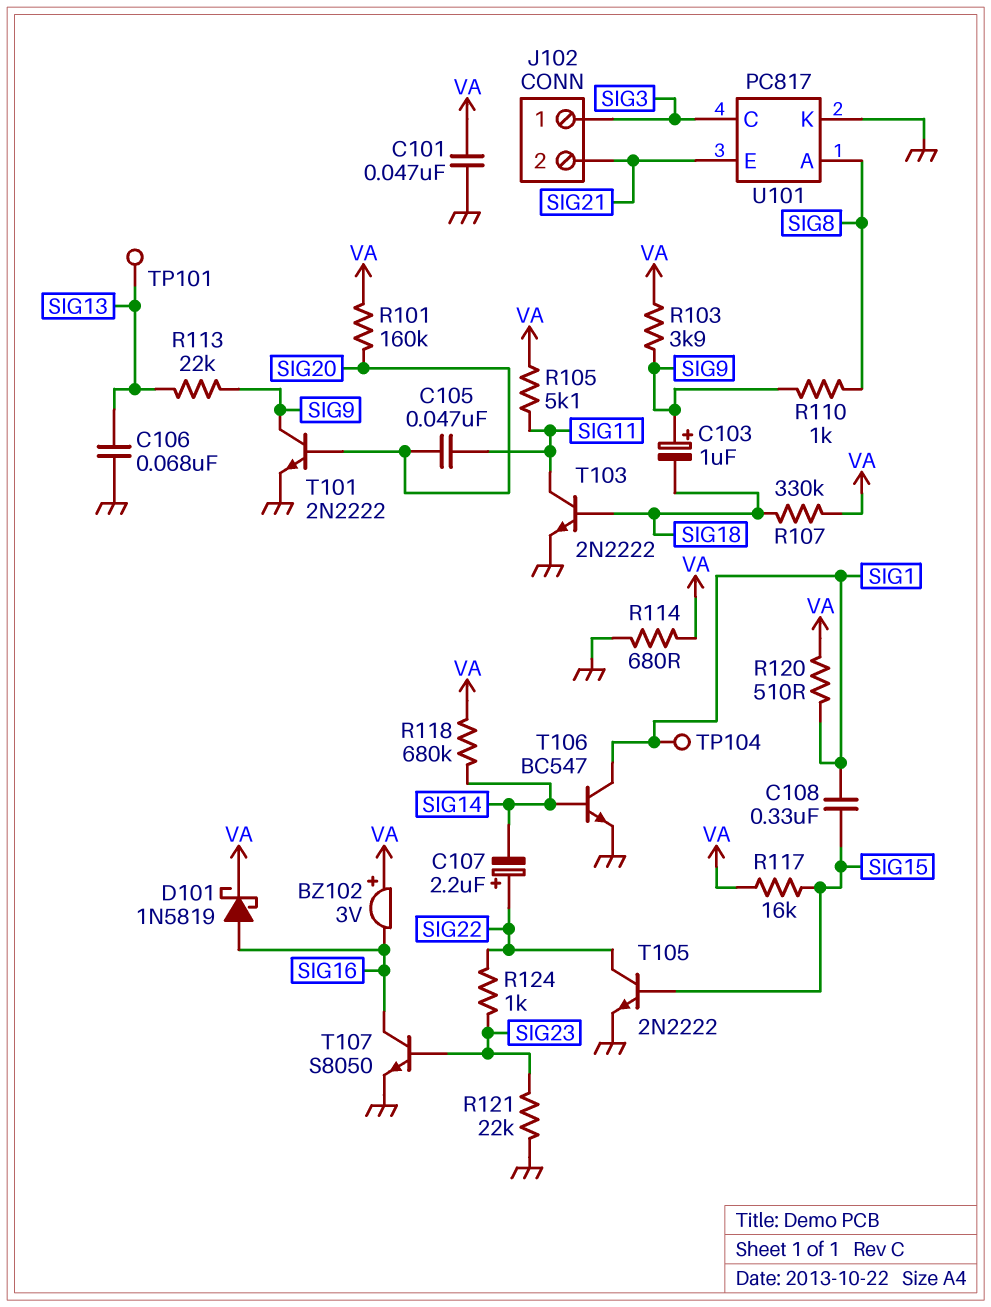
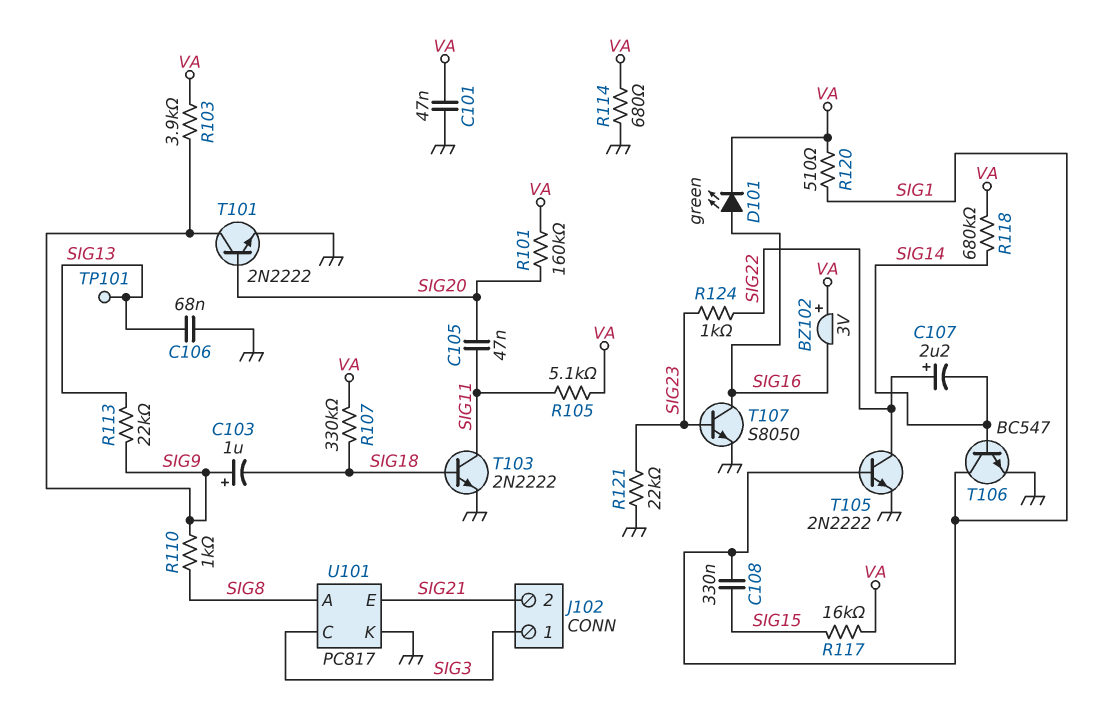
D101: schottky 1N5819 (A SIG16, K VA) -> LED green (A SIG16, K VA)
T105: NPN 2N2222 (B SIG15, C SIG22, E GND) -> NPN 2N2222 (B SIG1, C SIG22, E GND)
TP104: test point (SIG1) -> none

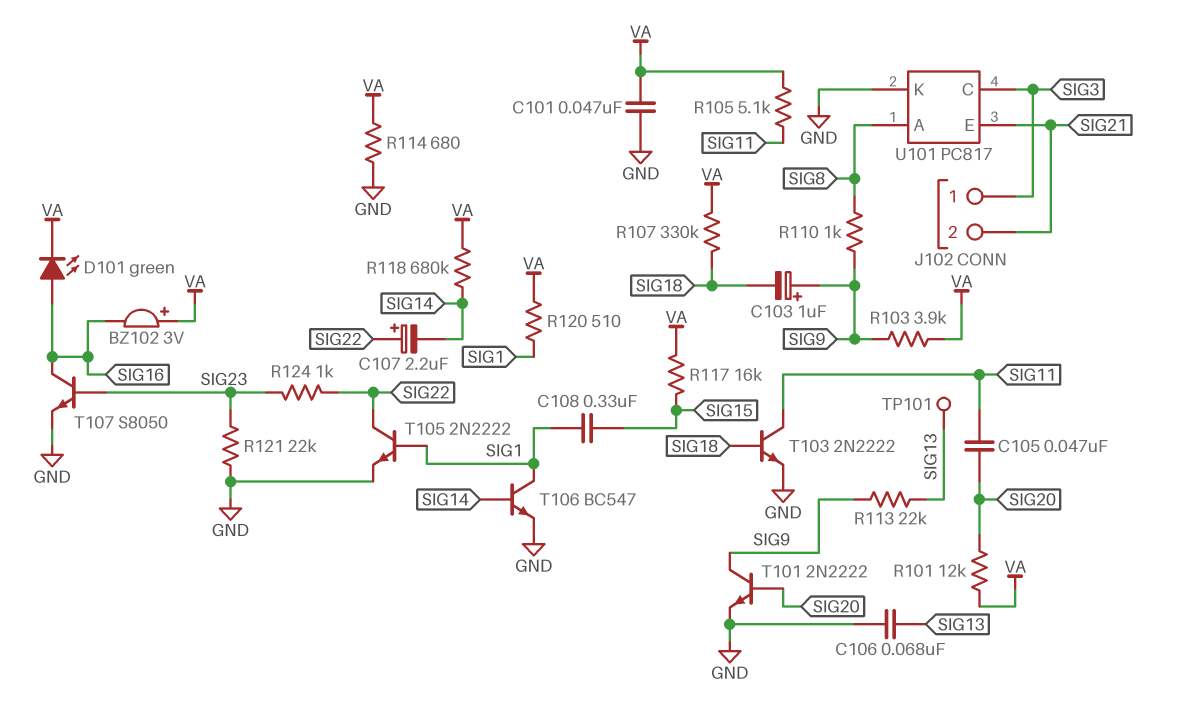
R101: 160k (SIG20, VA) -> 12k (SIG20, VA)

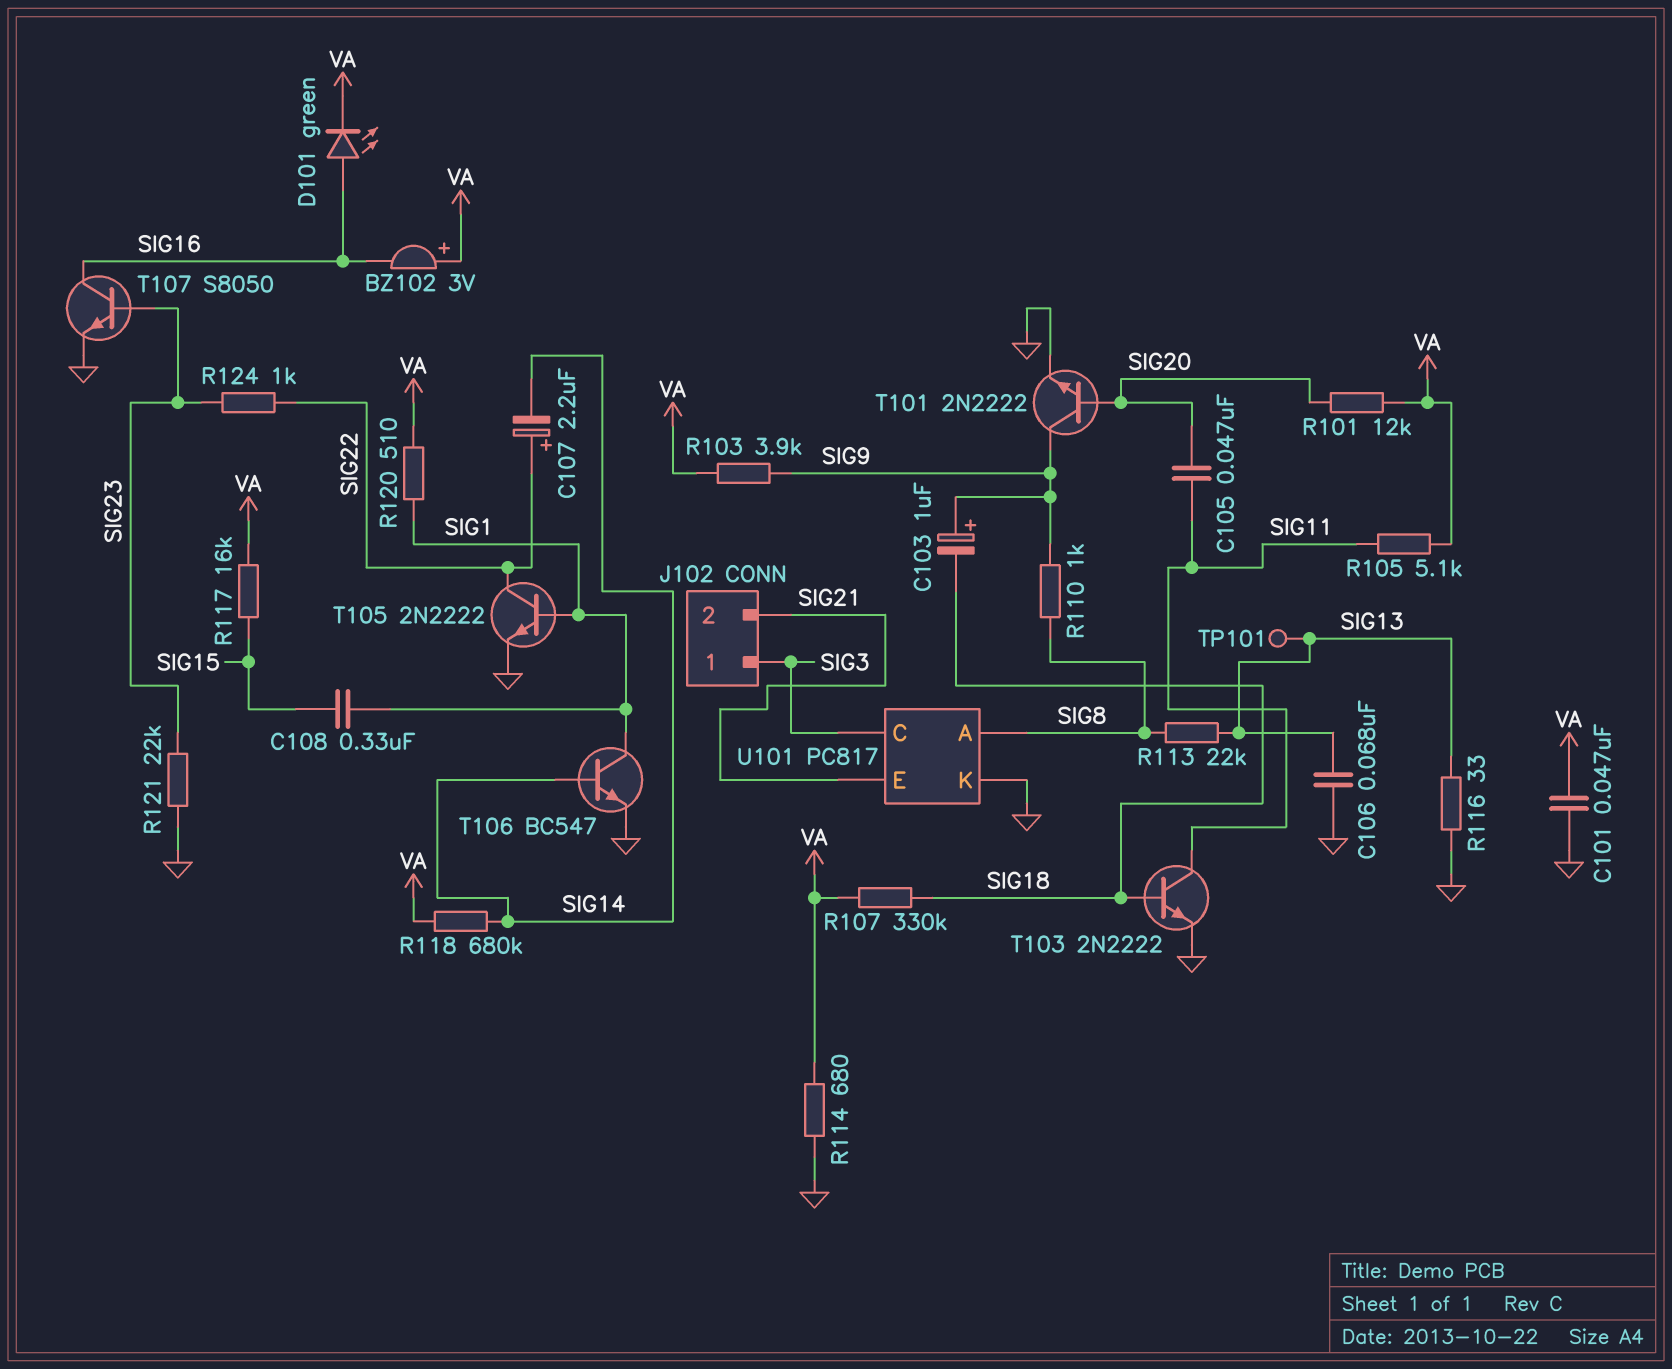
R113: 22k (SIG9, SIG13) -> 22k (SIG8, SIG13)
R116: none -> 33 (GND, SIG13)

